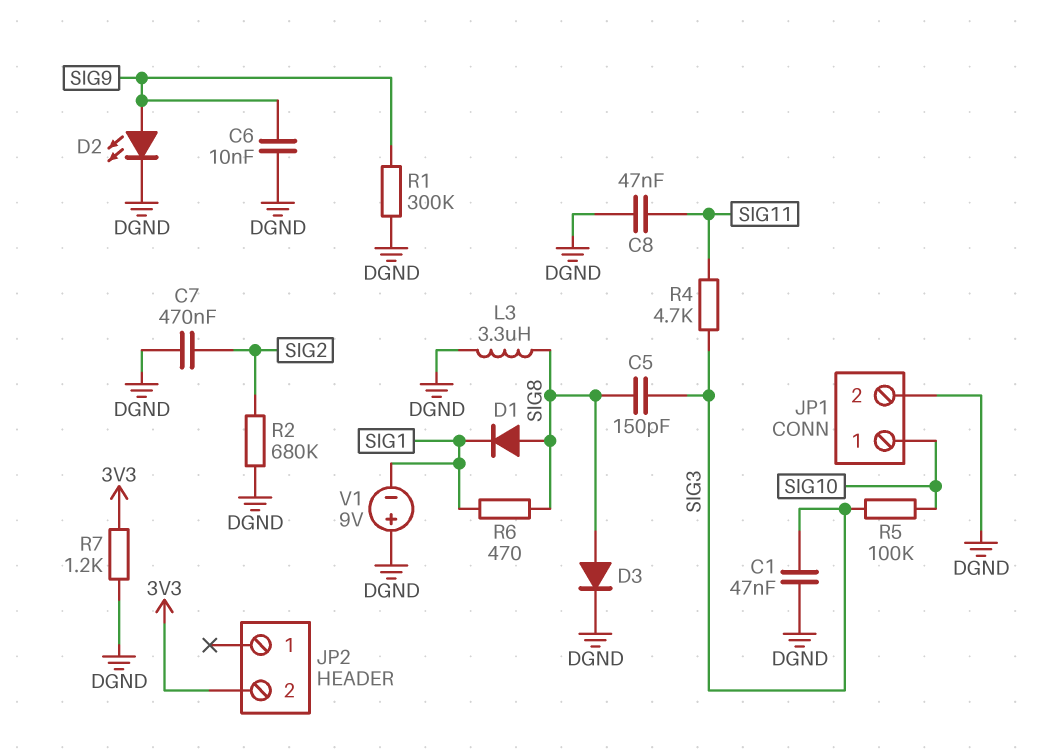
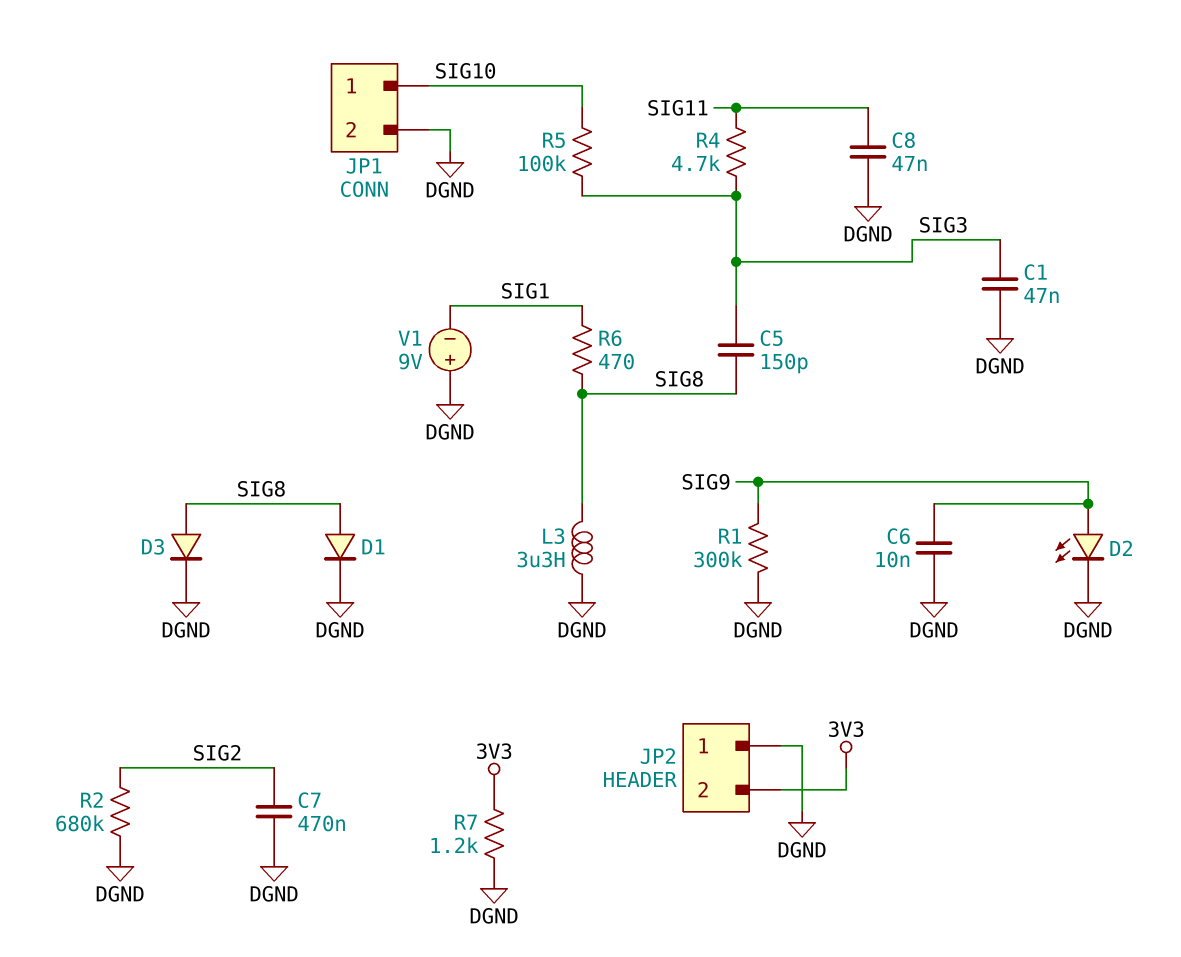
D1: diode (A SIG8, K SIG1) -> diode (A SIG8, K DGND)
JP2 pin 1: none -> DGND

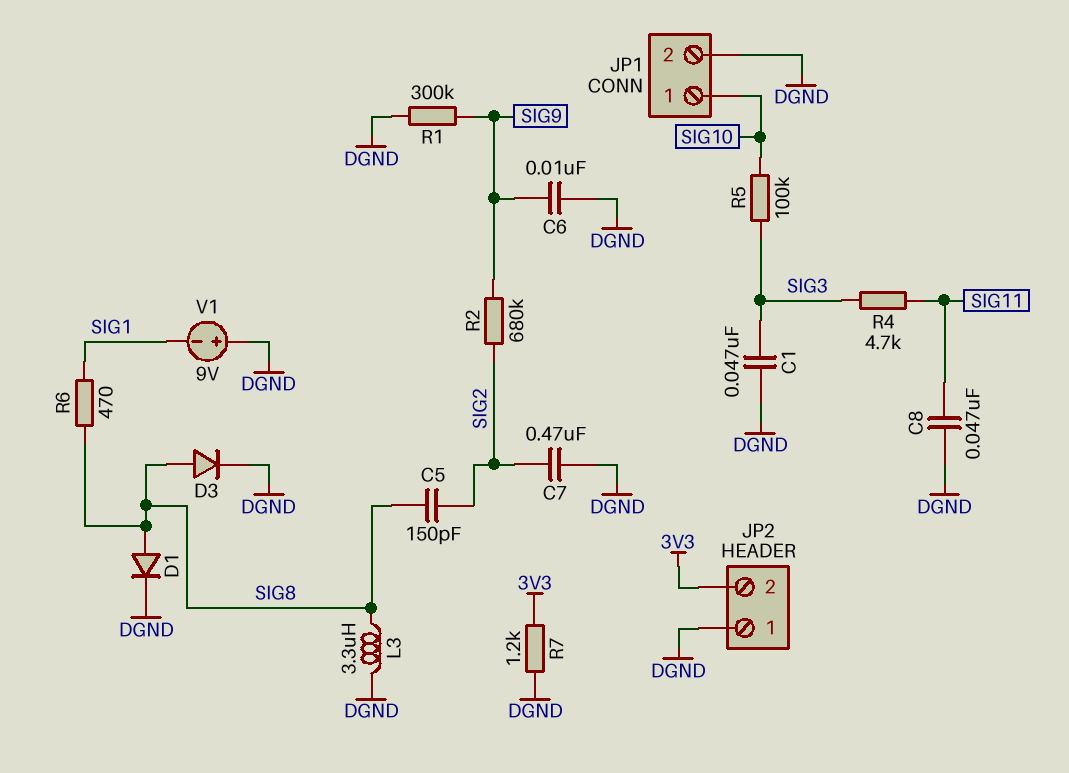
C5: 150pF (SIG3, SIG8) -> 150pF (SIG2, SIG8)
D2: LED (A SIG9, K DGND) -> none
R2: 680k (DGND, SIG2) -> 680k (SIG2, SIG9)

